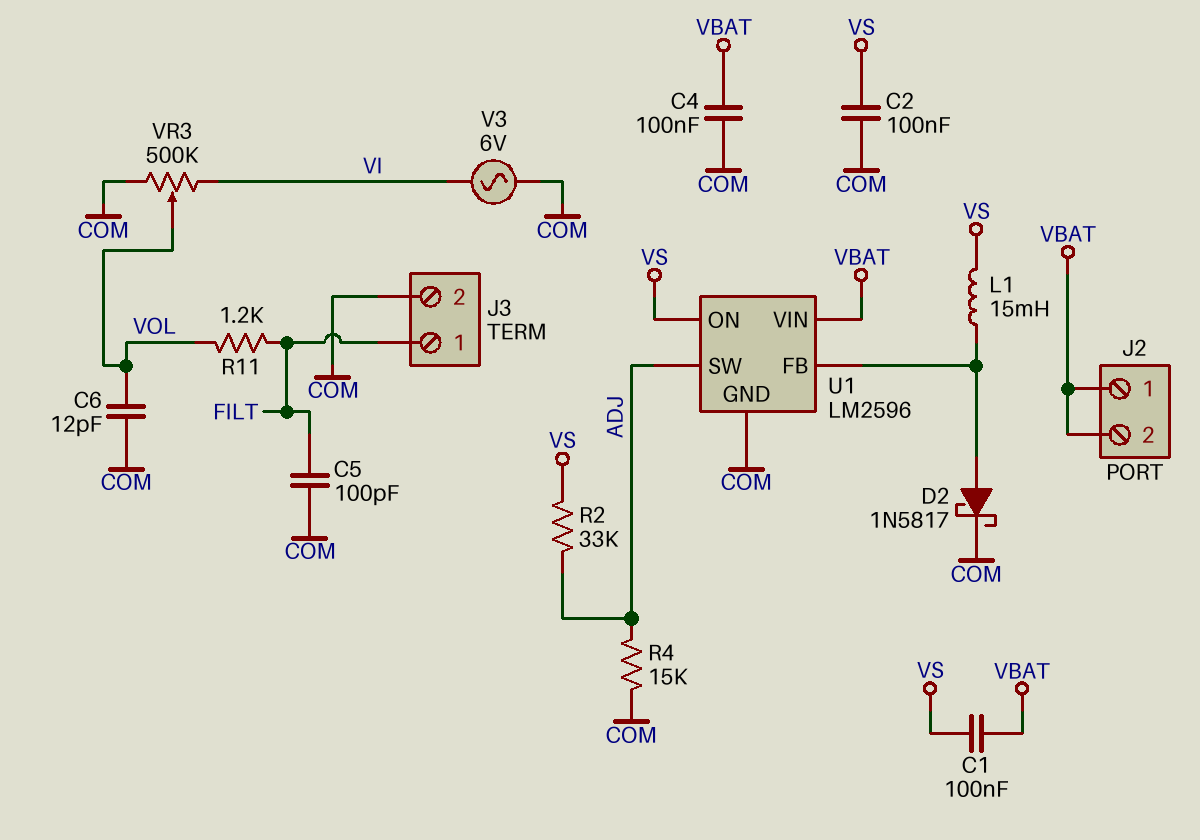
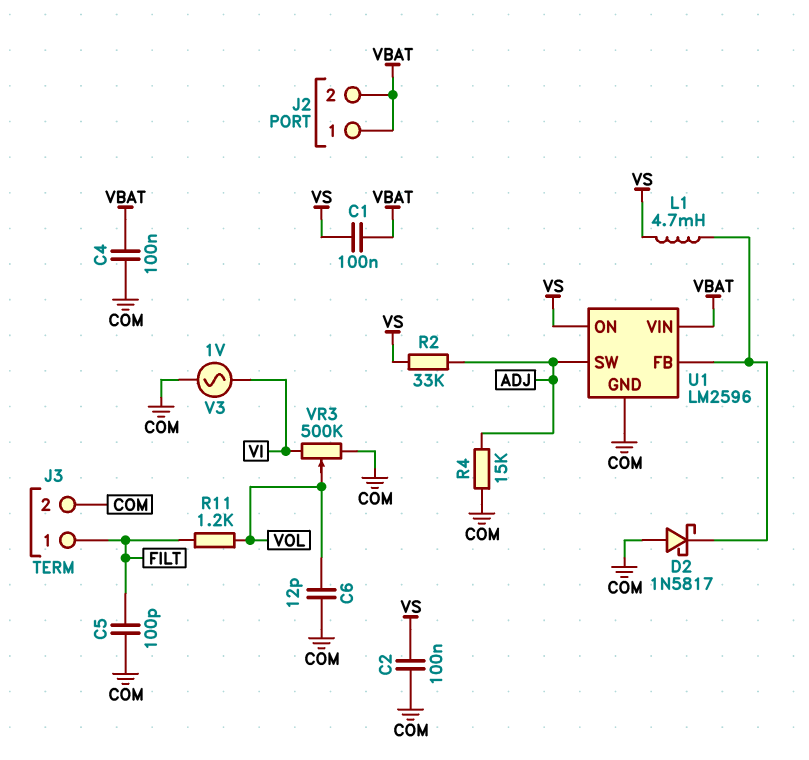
D2: schottky 1N5817 (A U1/FB, K COM) -> schottky 1N5817 (A COM, K U1/FB)
L1: 15mH (U1/FB, VS) -> 4.7mH (U1/FB, VS)
V3: AC 6V (COM, VI) -> AC 1V (COM, VI)

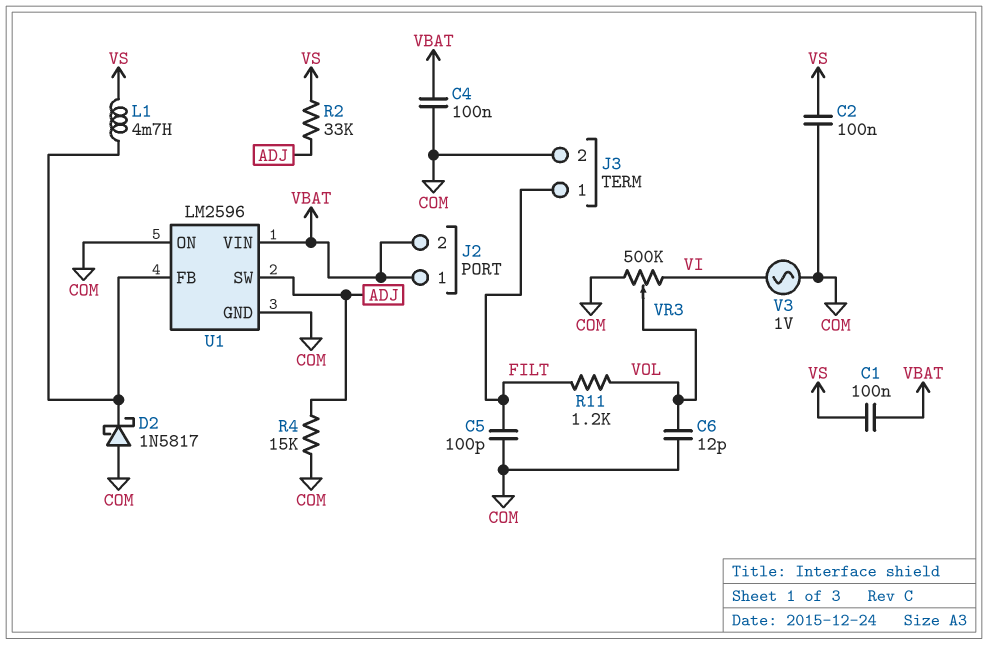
U1 pin ON: VS -> COM

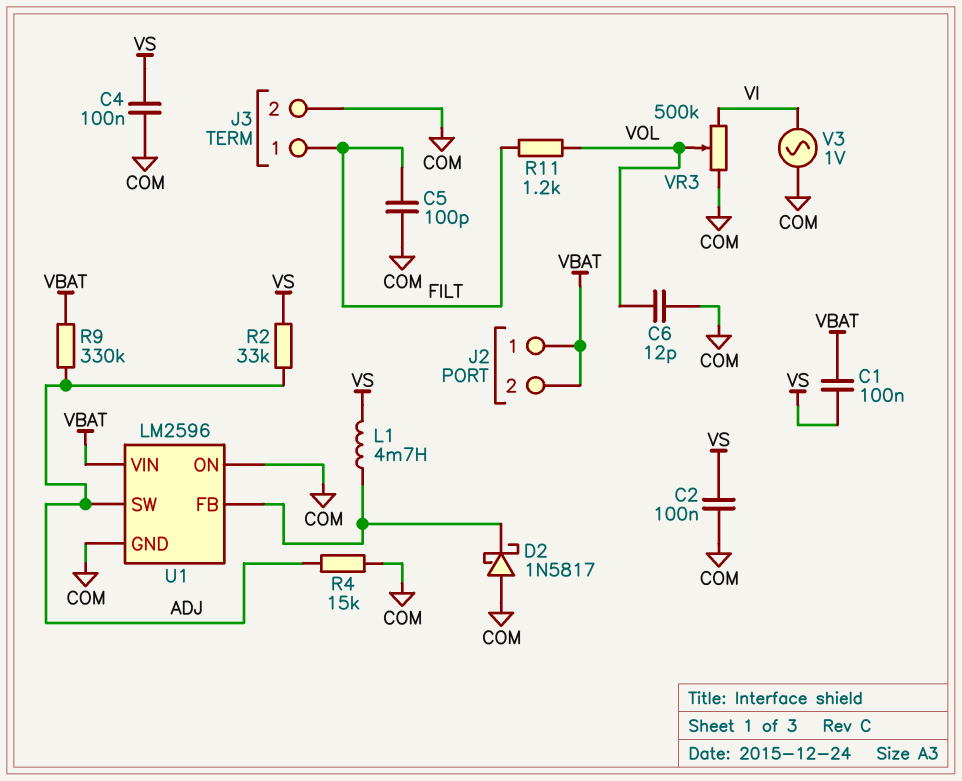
C4: 100nF (COM, VBAT) -> 100nF (COM, VS)
R9: none -> 330k (ADJ, VBAT)

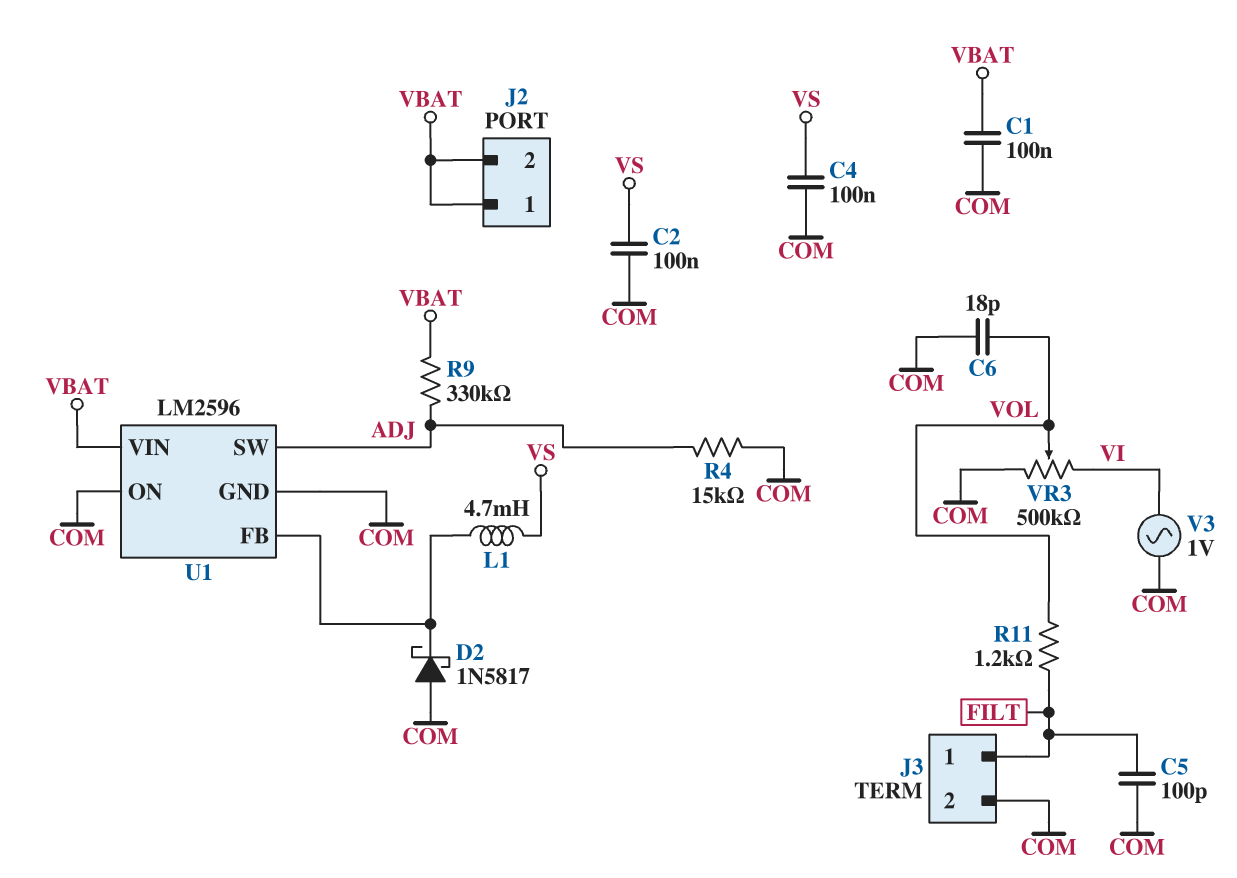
C1: 100nF (VBAT, VS) -> 100nF (COM, VBAT)
C6: 12pF (COM, VOL) -> 18pF (COM, VOL)
R2: 33k (ADJ, VS) -> none

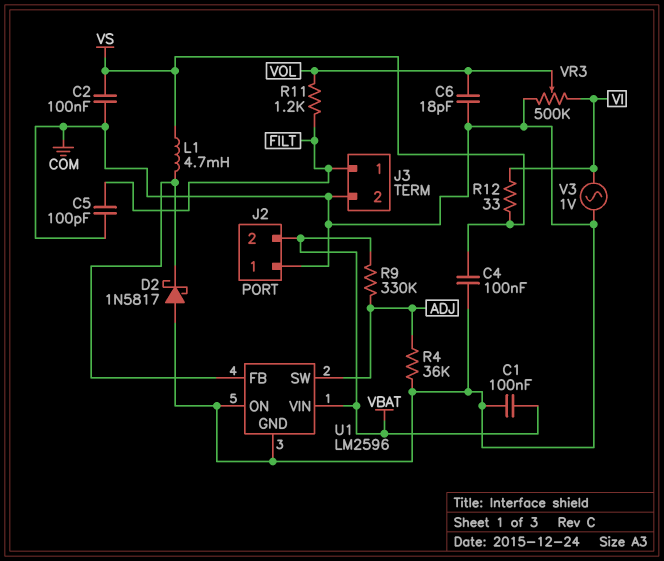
J2 pin 1: VBAT -> COM
R4: 15k (ADJ, COM) -> 36k (ADJ, COM)
R12: none -> 33 (VI, VS)

